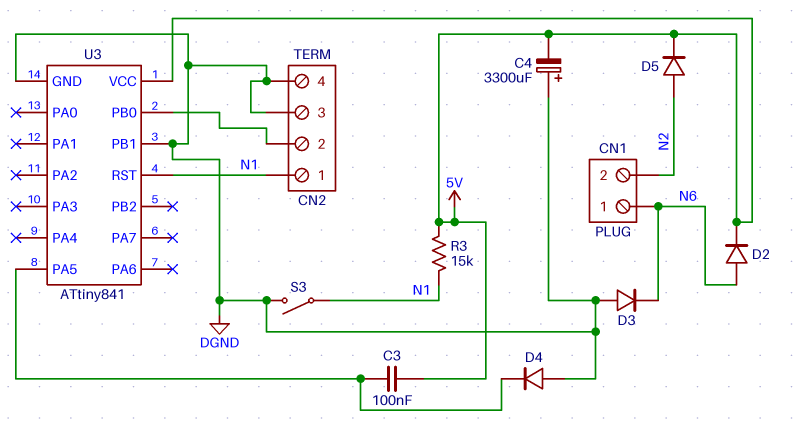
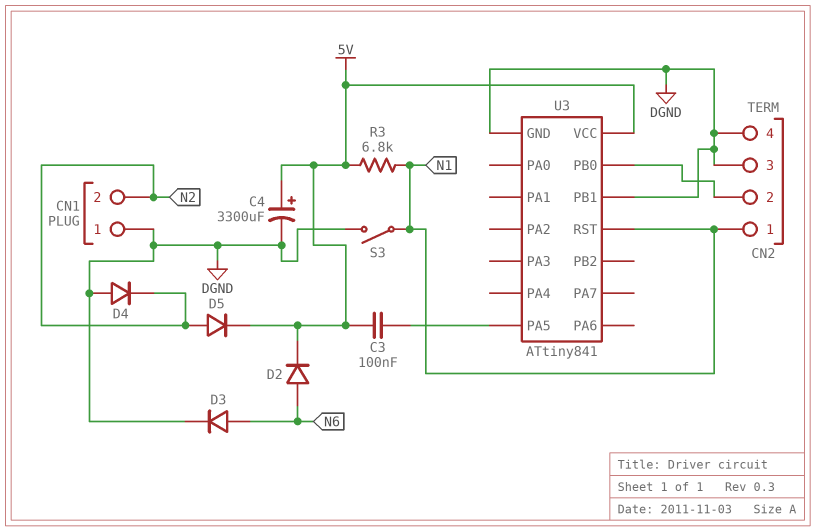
C4: 3300uF (plus DGND, minus 5V) -> 3300uF (plus 5V, minus DGND)
CN1 pin 1: N6 -> DGND
D3: diode (A DGND, K N6) -> diode (A N6, K DGND)
D4: diode (A DGND, K U3/PA5) -> diode (A DGND, K N2)
R3: 15k (5V, N1) -> 6.8k (5V, N1)

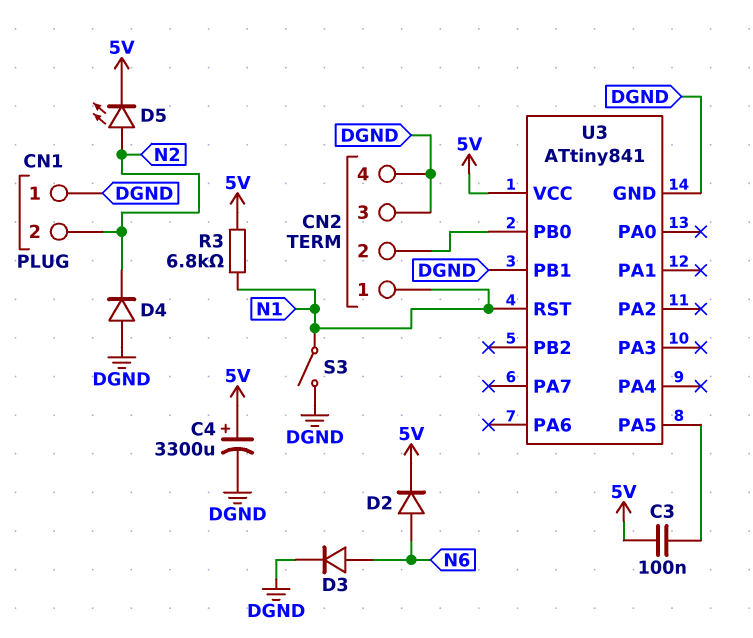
D5: diode (A N2, K 5V) -> LED (A N2, K 5V)

